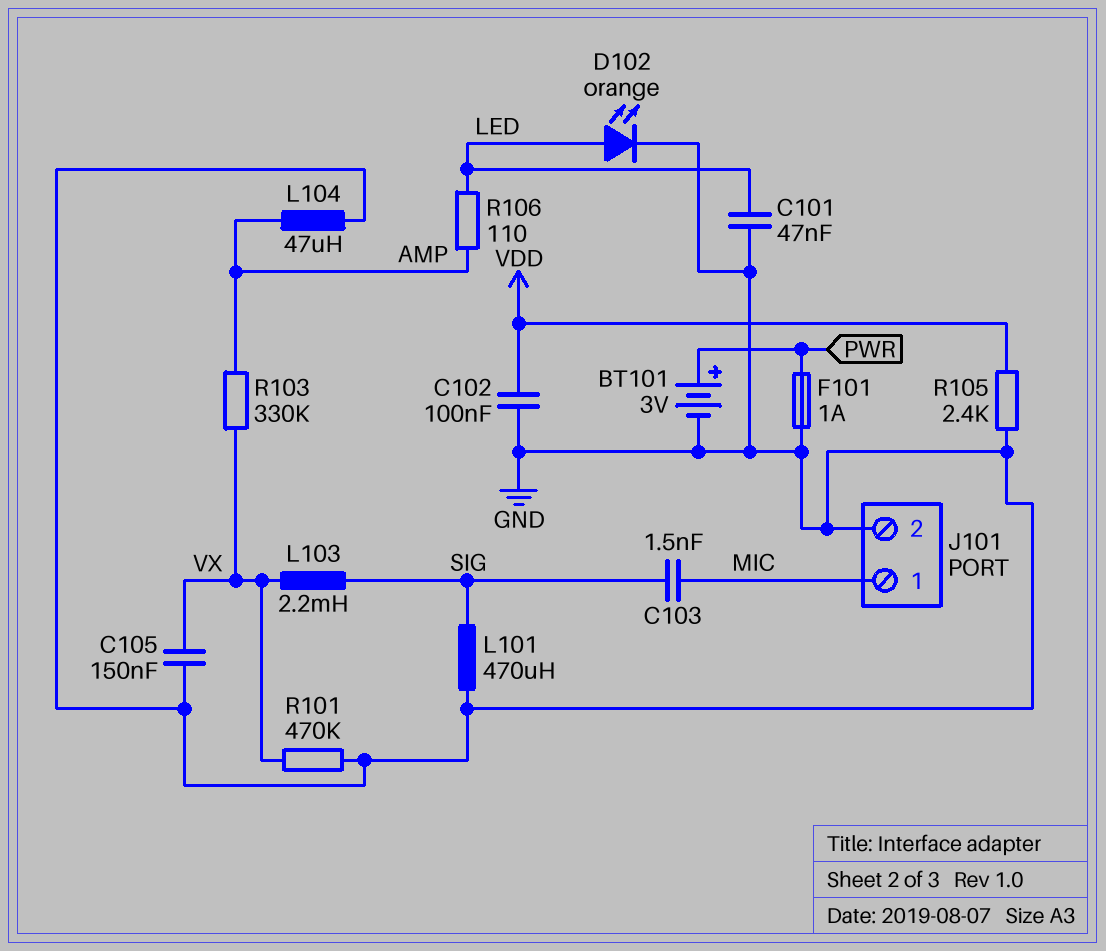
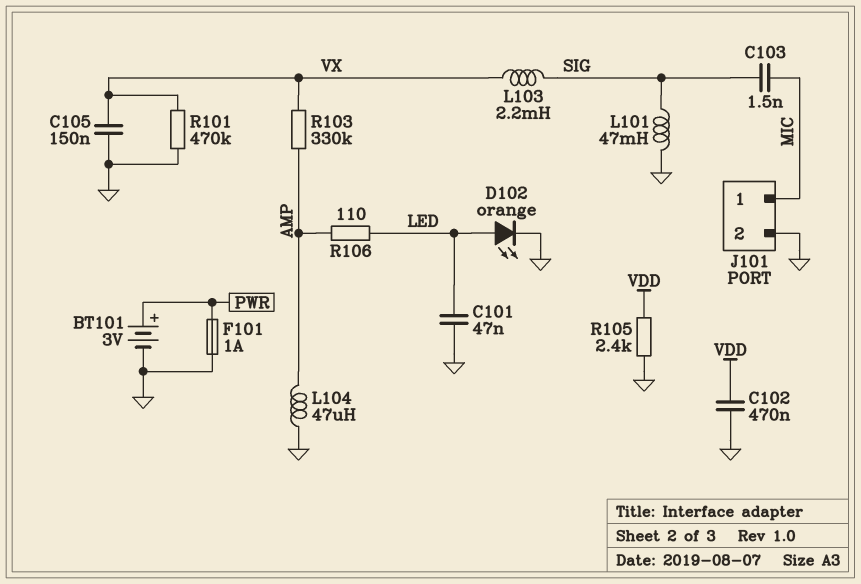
C102: 100nF (GND, VDD) -> 470nF (GND, VDD)
L101: 470uH (GND, SIG) -> 47mH (GND, SIG)

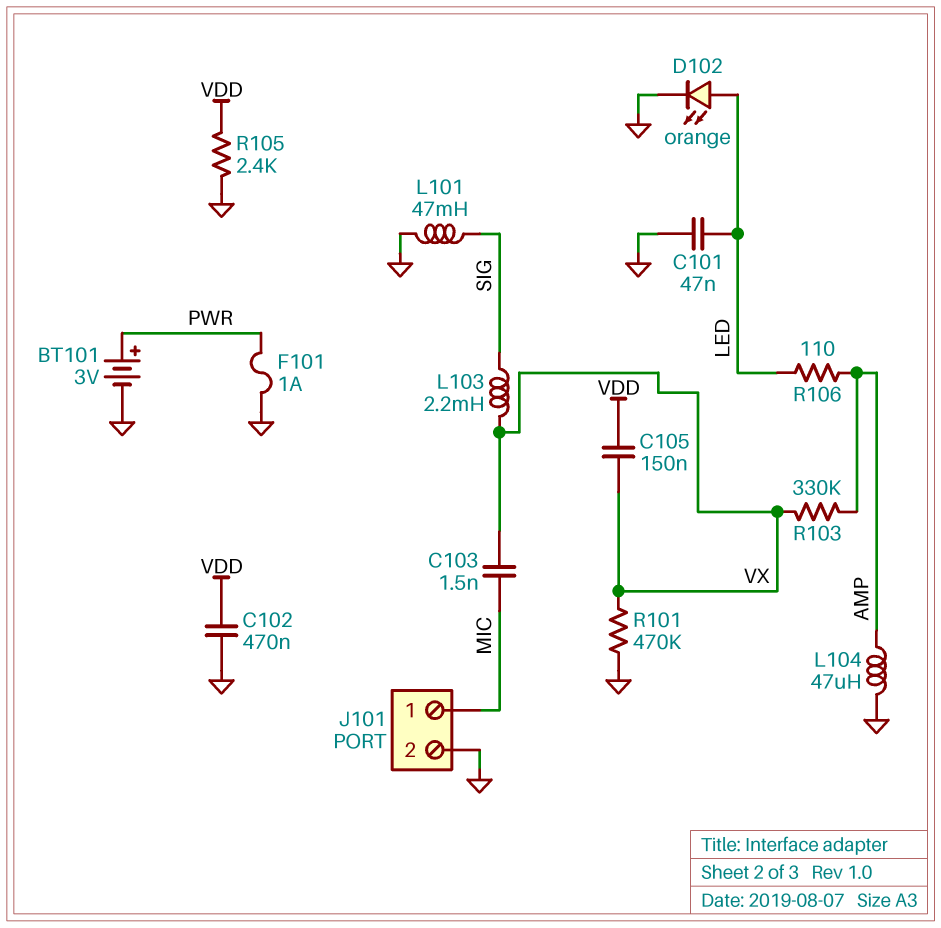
C103: 1.5nF (MIC, SIG) -> 1.5nF (MIC, VX)
C105: 150nF (GND, VX) -> 150nF (VDD, VX)

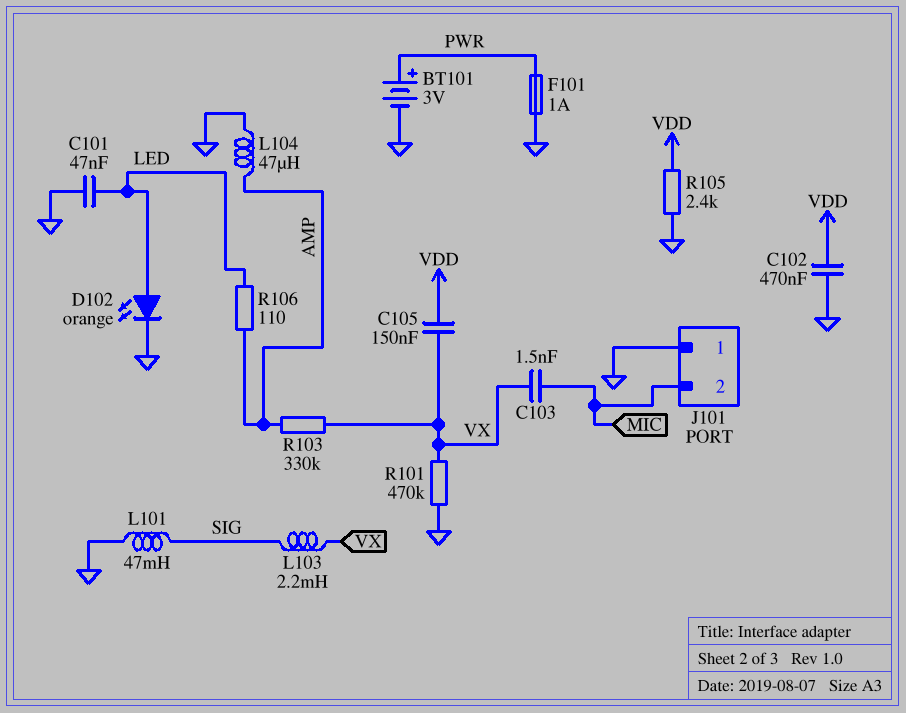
J101 pin 1: MIC -> GND
J101 pin 2: GND -> MIC

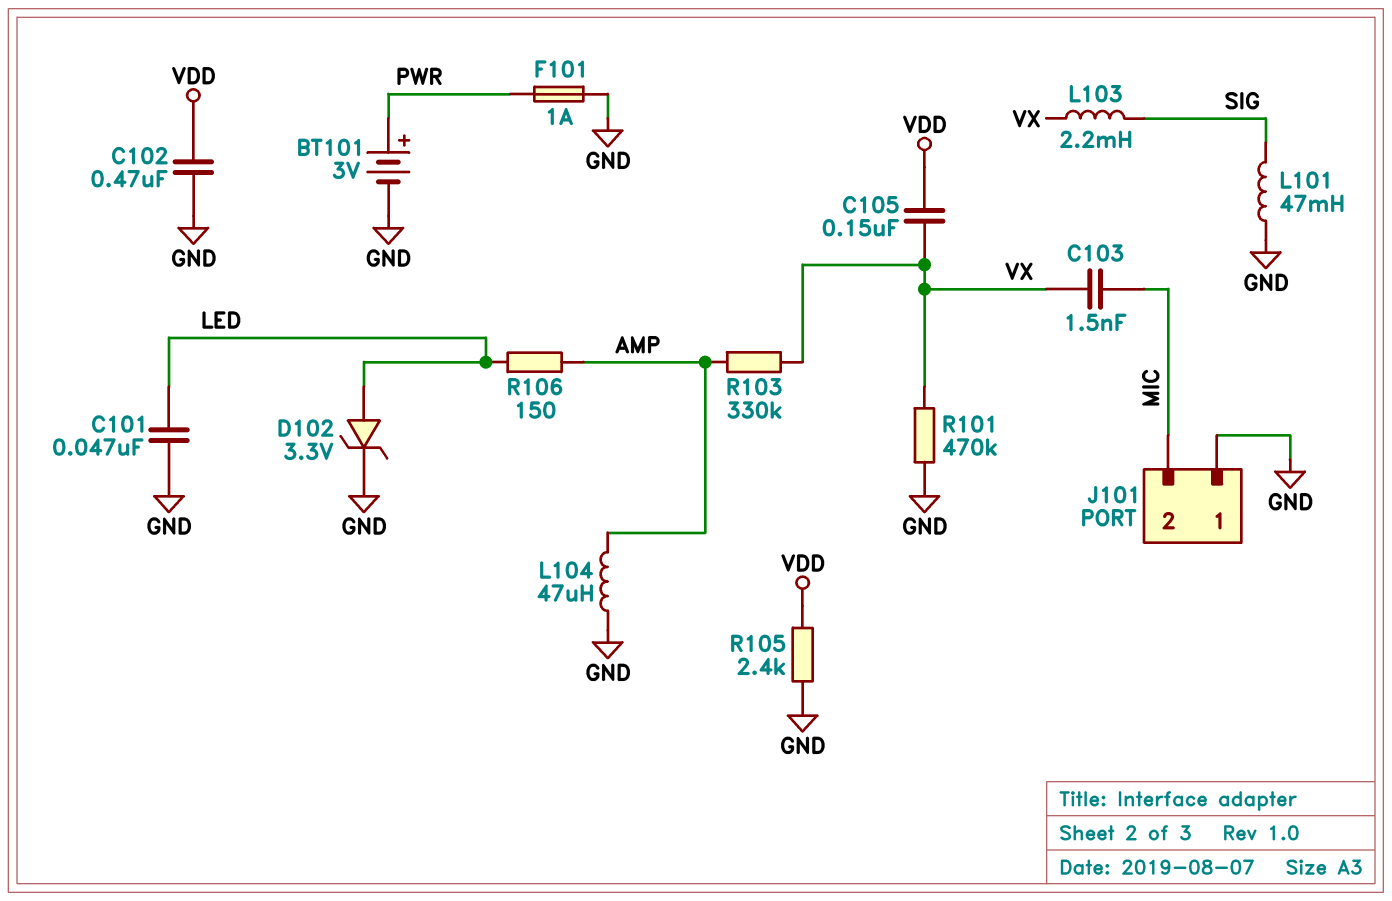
D102: LED orange (A LED, K GND) -> zener 3.3V (A LED, K GND)
R106: 110 (AMP, LED) -> 150 (AMP, LED)

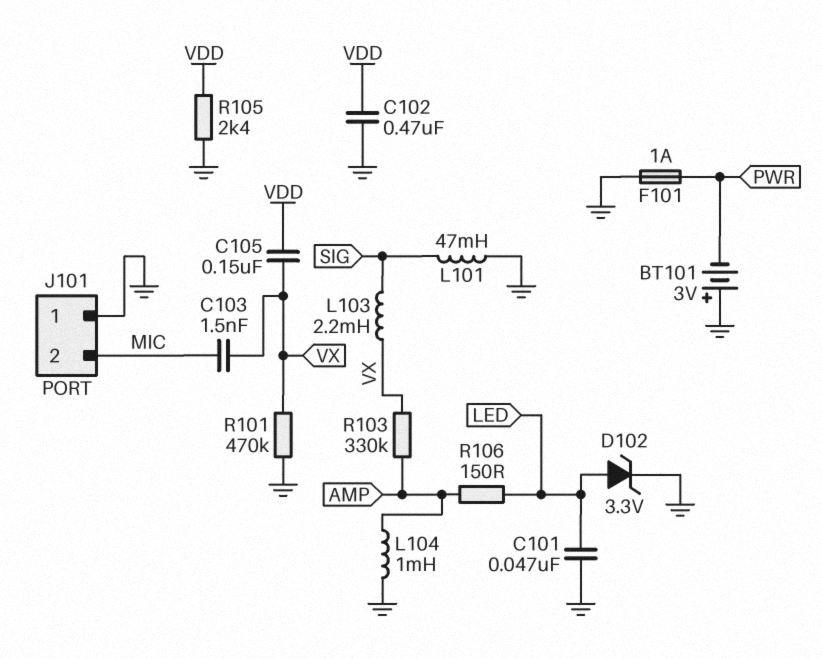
BT101: 3V (plus PWR, minus GND) -> 3V (plus GND, minus PWR)
L104: 47uH (AMP, GND) -> 1mH (AMP, GND)

